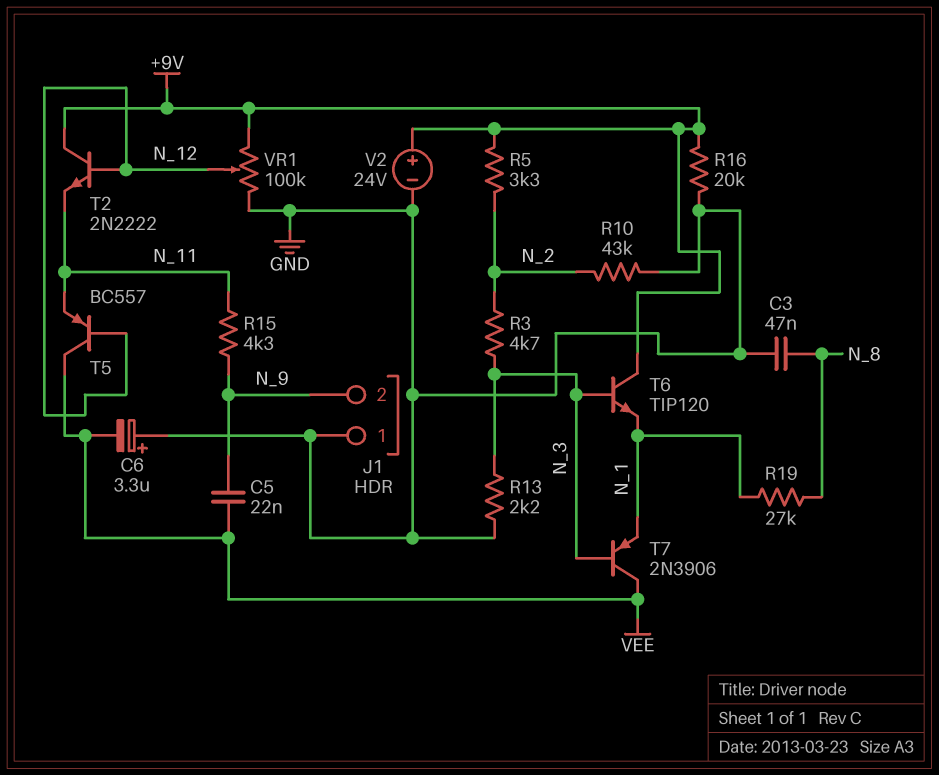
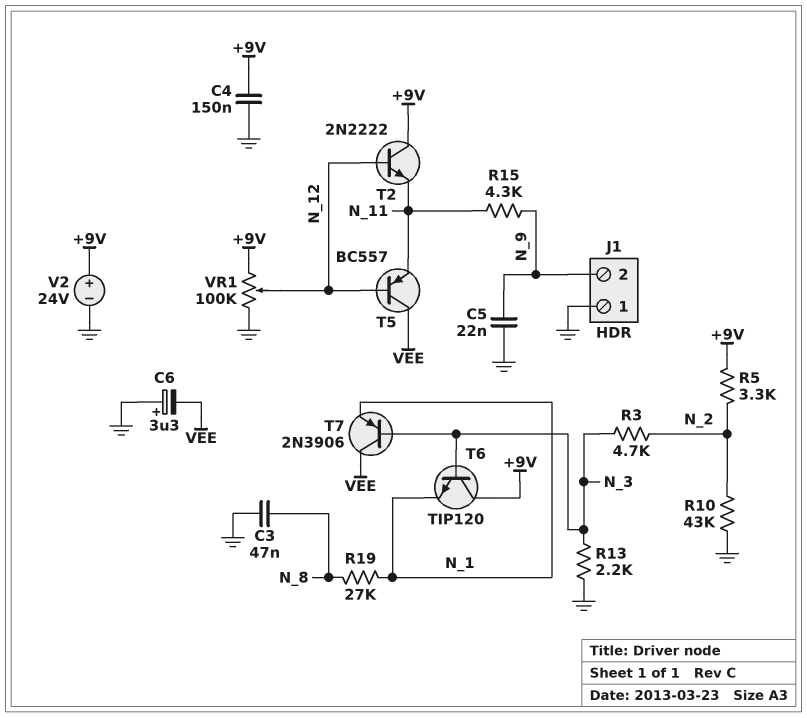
C4: none -> 150nF (+9V, GND)
C5: 22nF (N_9, VEE) -> 22nF (GND, N_9)
R16: 20k (+9V, GND) -> none

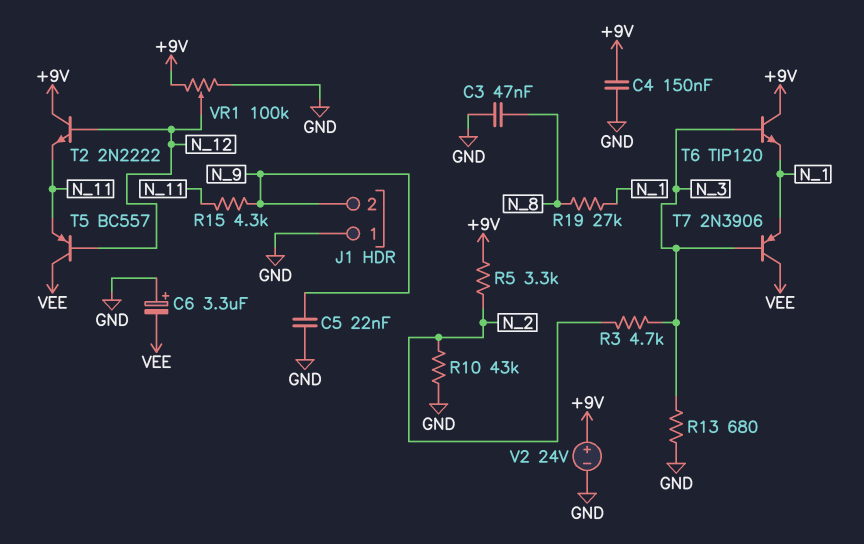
R13: 2.2k (GND, N_3) -> 680 (GND, N_3)

